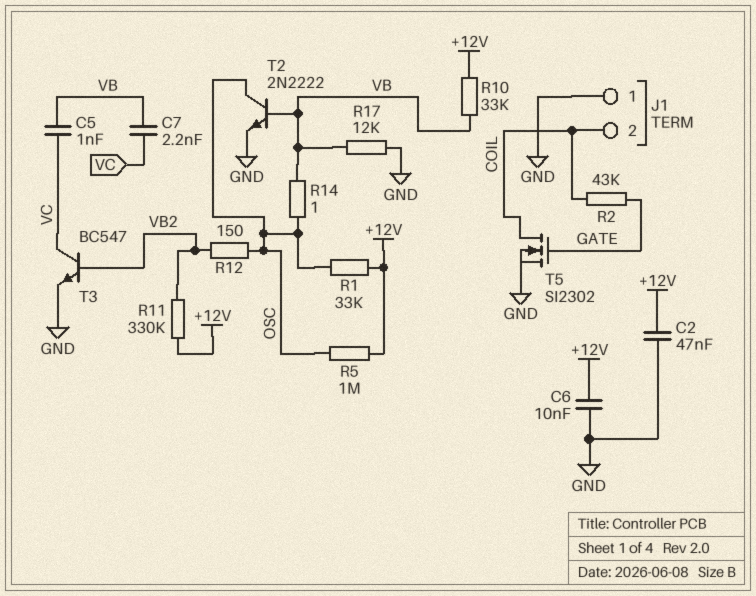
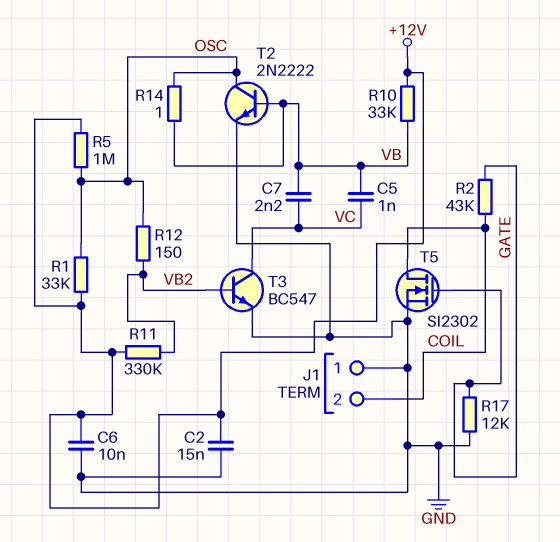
C2: 47nF (+12V, GND) -> 15nF (+12V, GND)
R17: 12k (GND, VB) -> 12k (GATE, GND)

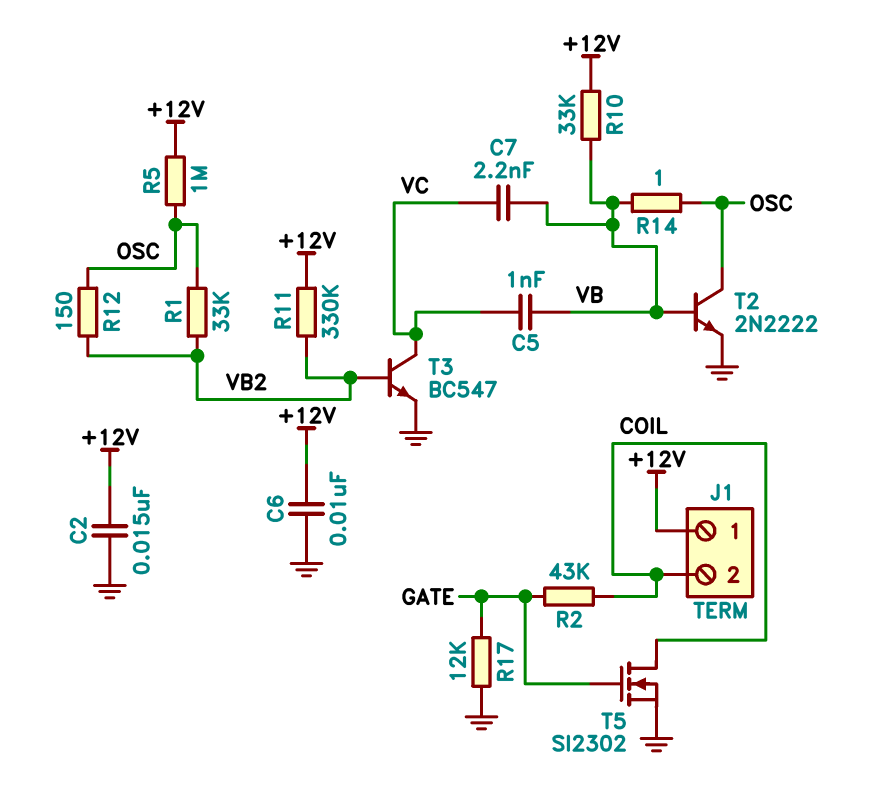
J1 pin 1: GND -> +12V
R1: 33k (+12V, OSC) -> 33k (OSC, VB2)

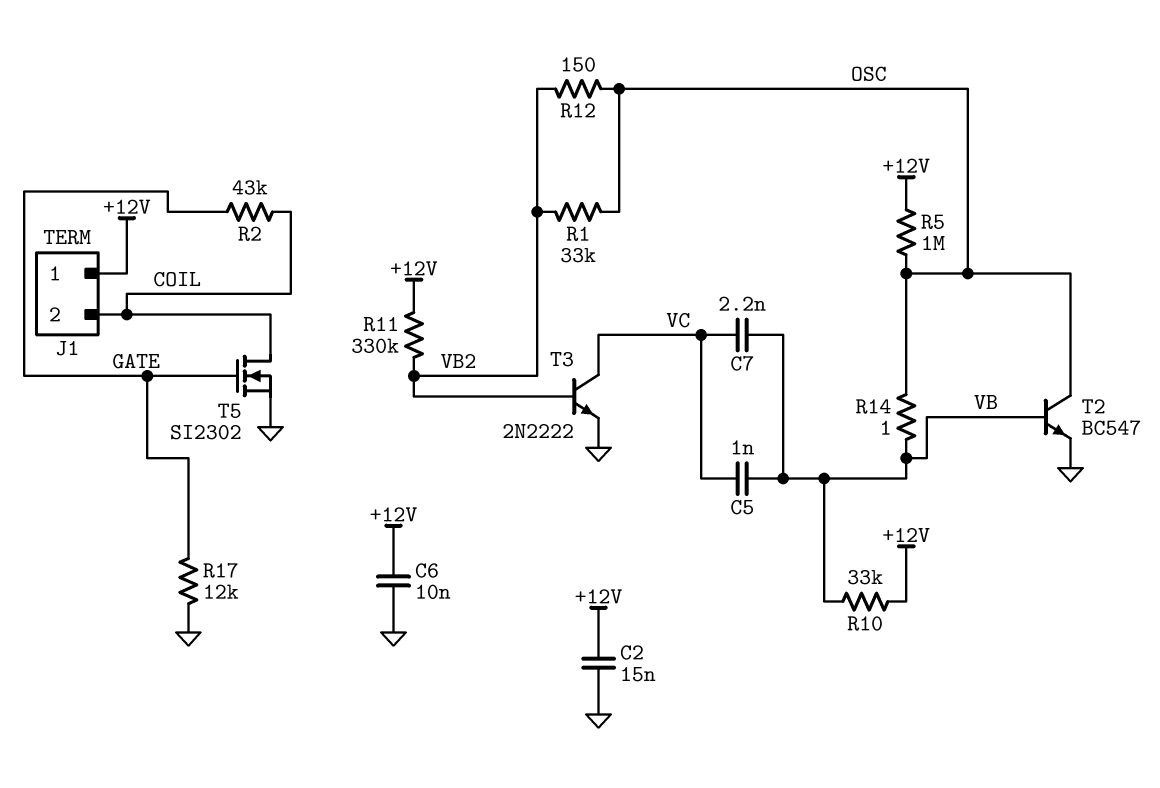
T2: NPN 2N2222 (B VB, C OSC, E GND) -> NPN BC547 (B VB, C OSC, E GND)
T3: NPN BC547 (B VB2, C VC, E GND) -> NPN 2N2222 (B VB2, C VC, E GND)

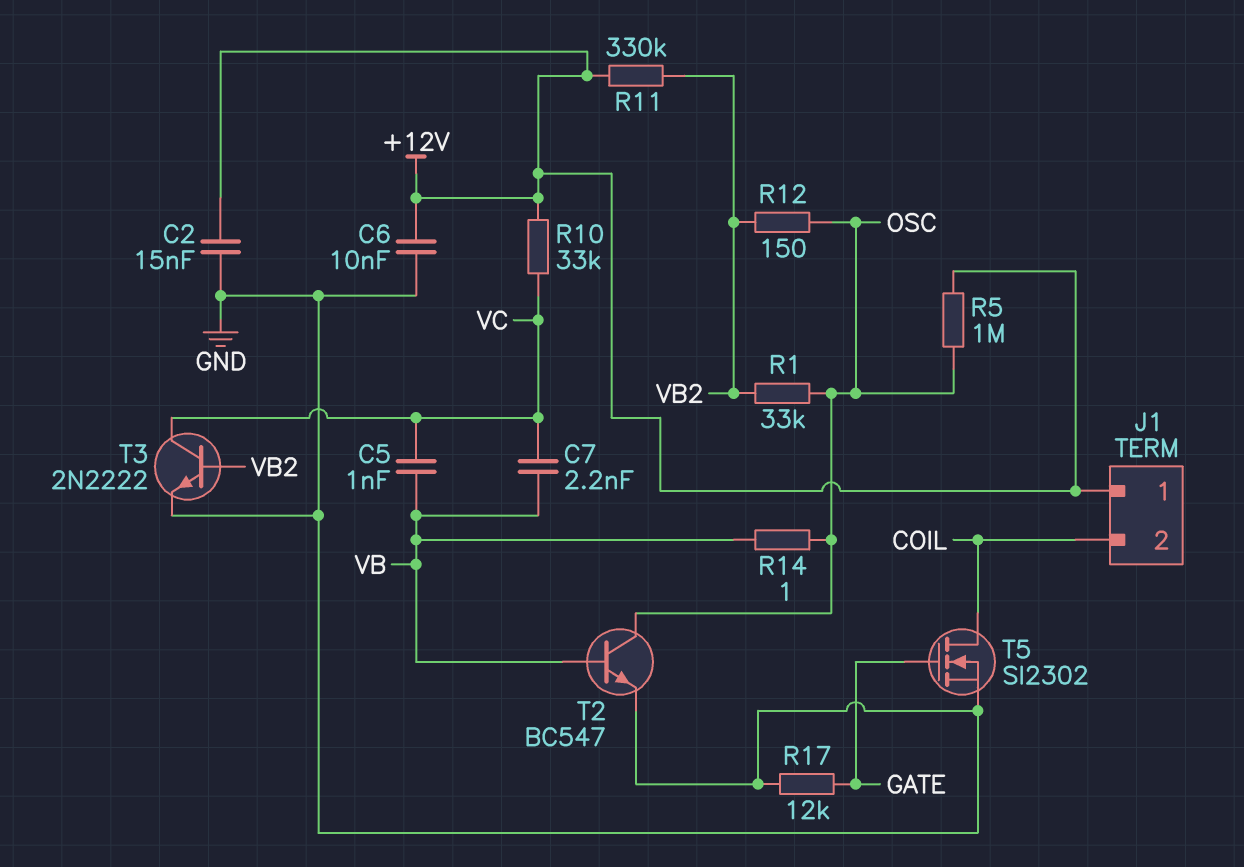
R2: 43k (COIL, GATE) -> none
R10: 33k (+12V, VB) -> 33k (+12V, VC)

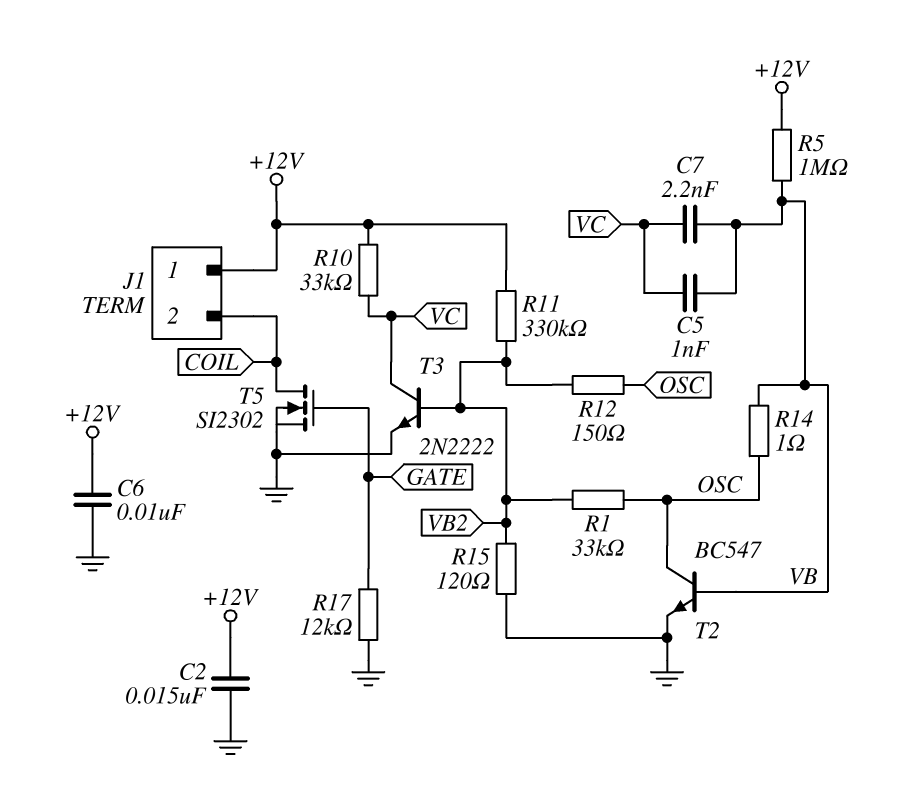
R5: 1M (+12V, OSC) -> 1M (+12V, VB)
R15: none -> 120 (GND, VB2)

